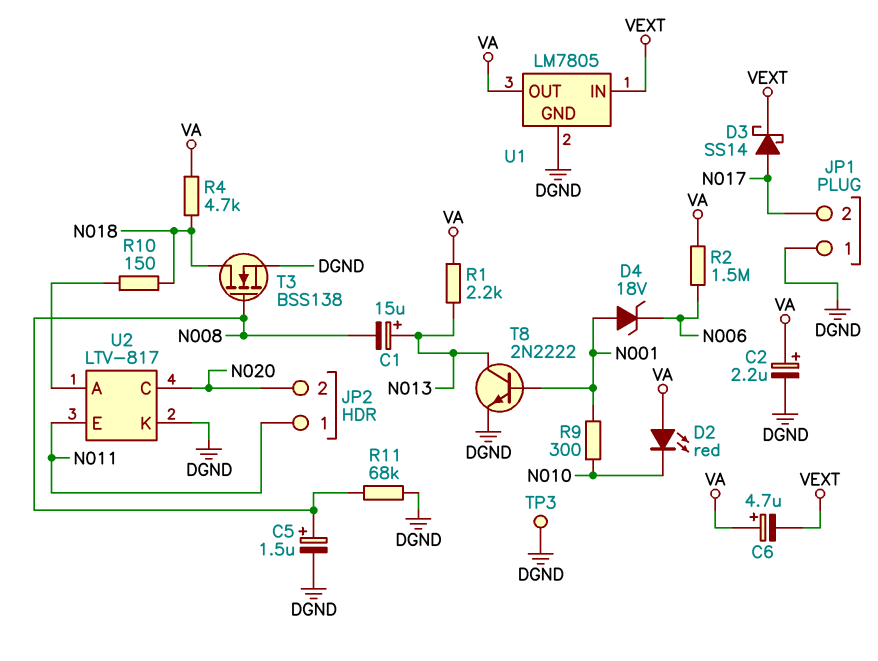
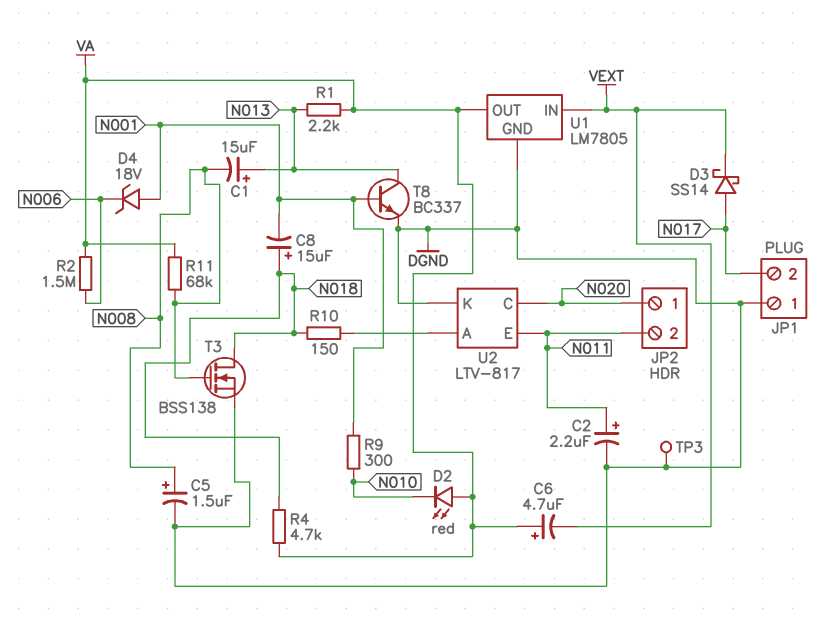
C2: 2.2uF (plus VA, minus DGND) -> 2.2uF (plus N011, minus DGND)
C8: none -> 15uF (plus N018, minus N001)
JP2 pin 1: N011 -> N020
JP2 pin 2: N020 -> N011
R11: 68k (DGND, N008) -> 68k (N008, VA)
T8: NPN 2N2222 (B N001, C N013, E DGND) -> NPN BC337 (B N001, C N013, E DGND)

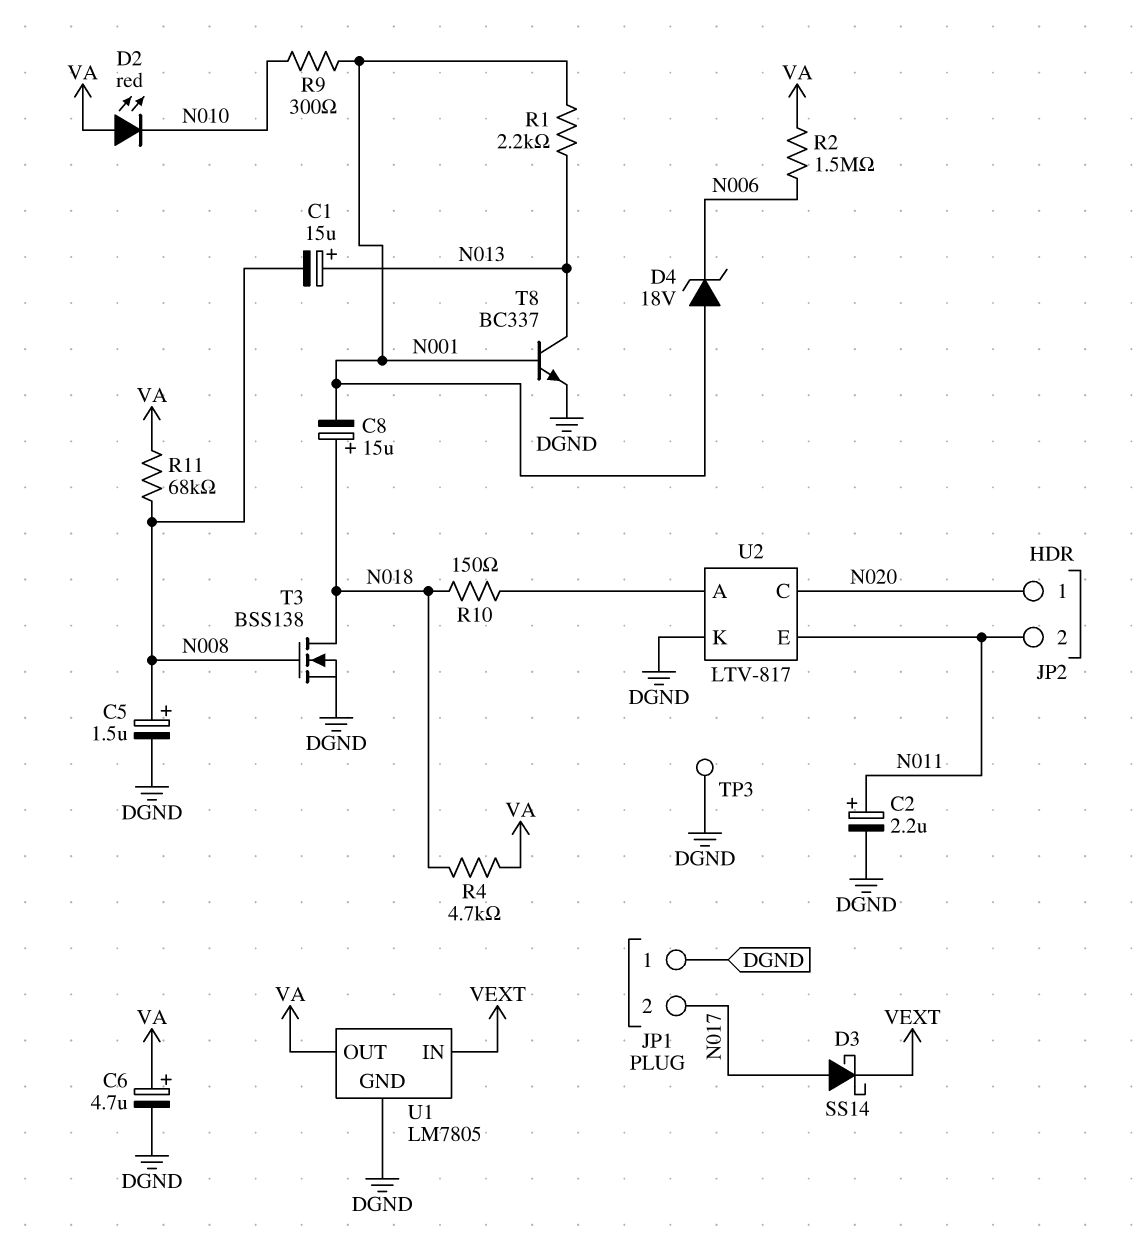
C6: 4.7uF (plus VA, minus VEXT) -> 4.7uF (plus VA, minus DGND)
R1: 2.2k (N013, VA) -> 2.2k (N001, N013)

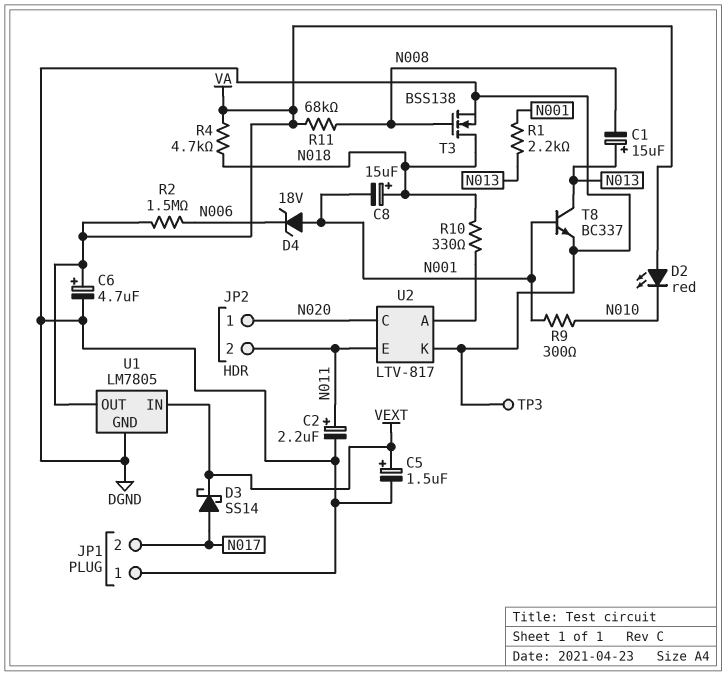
C5: 1.5uF (plus N008, minus DGND) -> 1.5uF (plus VEXT, minus DGND)
R10: 150 (N018, U2/A) -> 330 (N018, U2/A)

